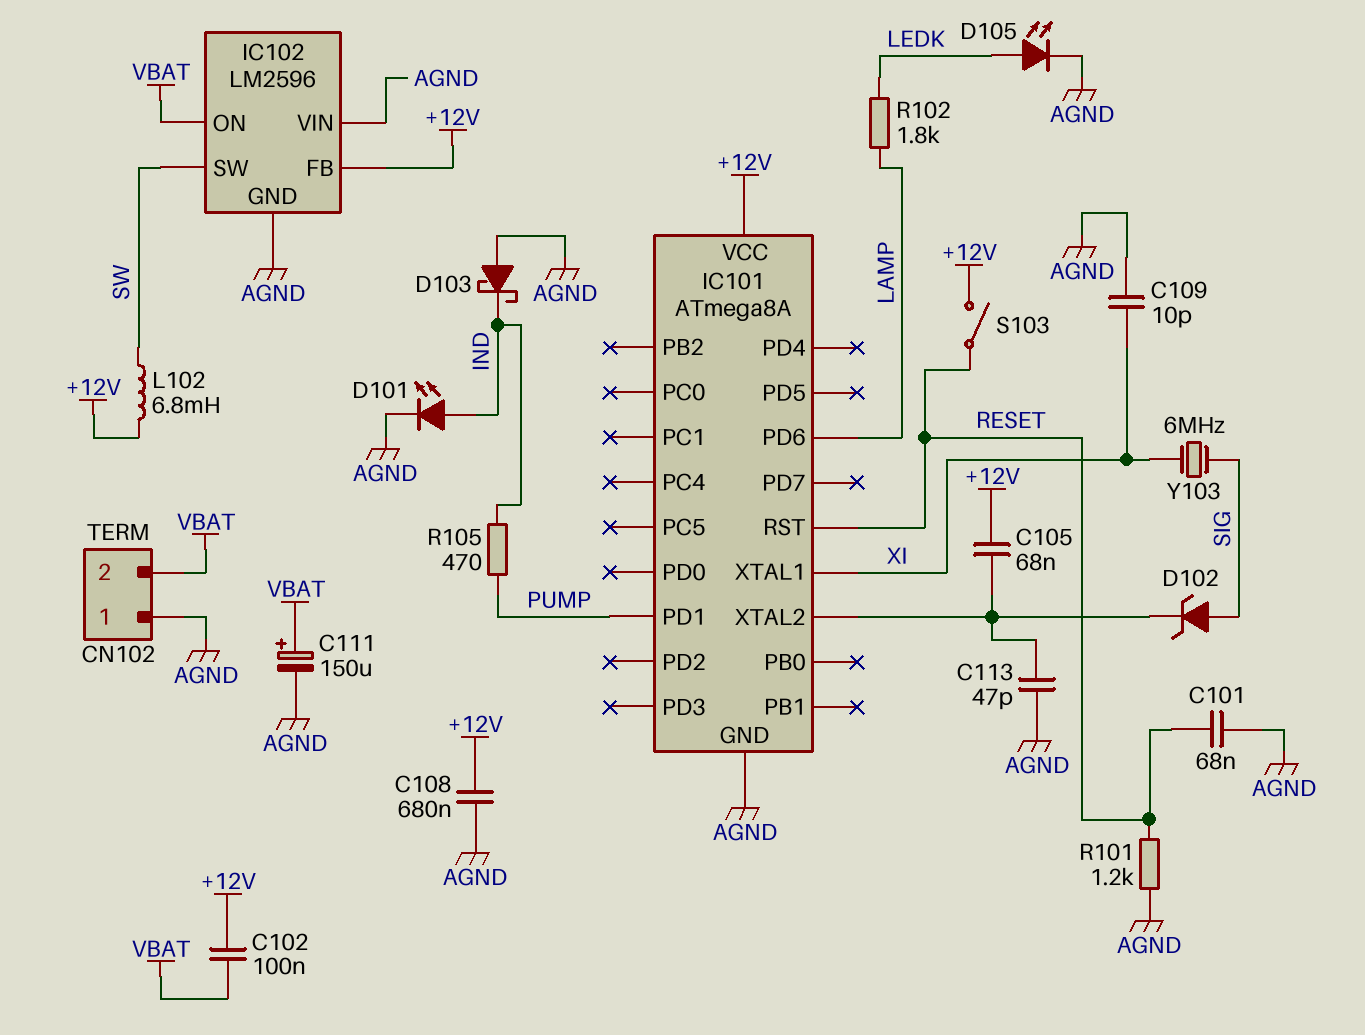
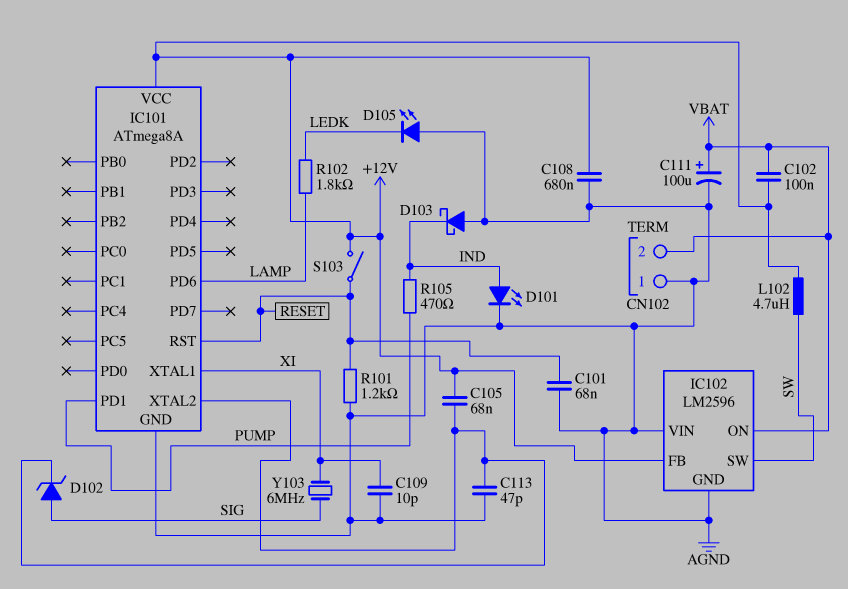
C111: 150uF (plus VBAT, minus AGND) -> 100uF (plus VBAT, minus AGND)
D105: LED (A LEDK, K AGND) -> LED (A AGND, K LEDK)
L102: 6.8mH (+12V, SW) -> 4.7uH (+12V, SW)

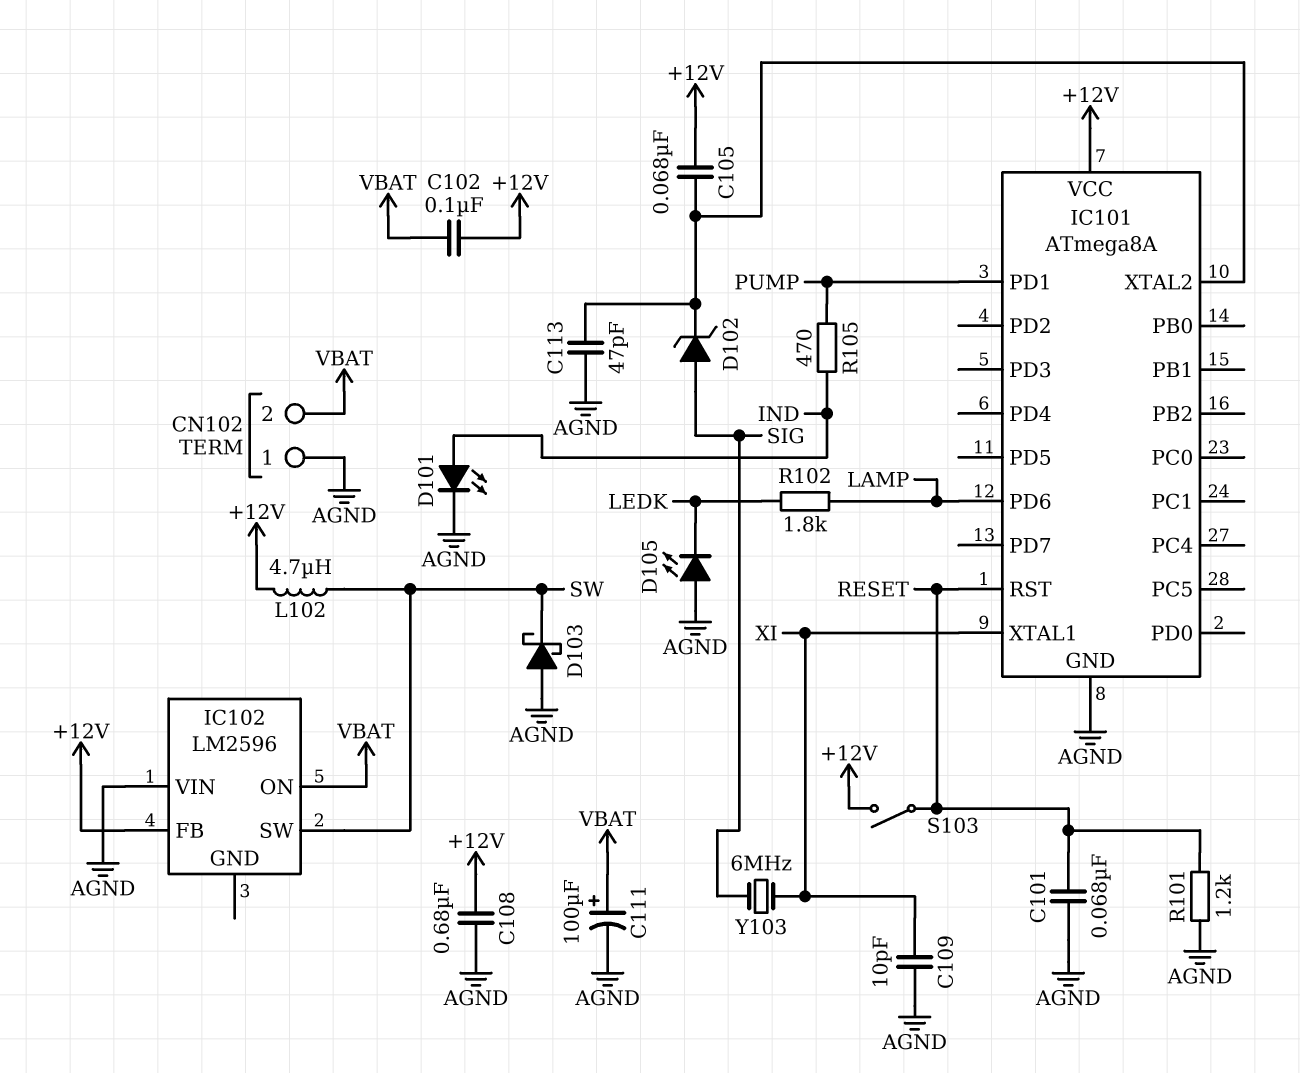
D103: schottky (A AGND, K IND) -> schottky (A AGND, K SW)
IC102 pin GND: AGND -> none

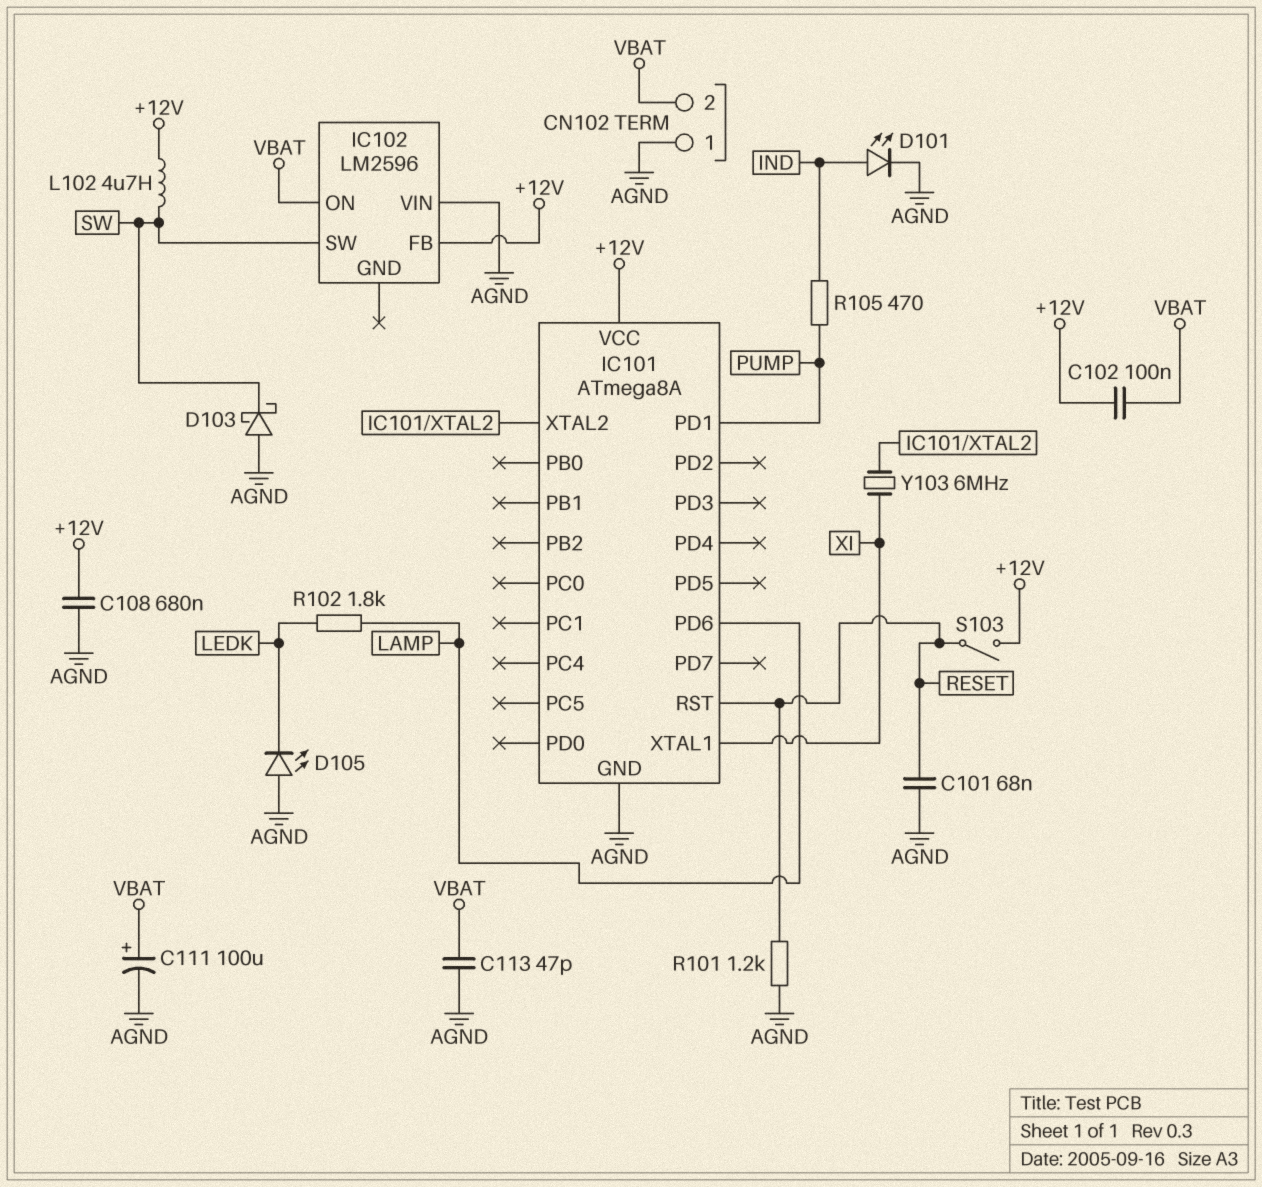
C105: 68nF (+12V, IC101/XTAL2) -> none
C109: 10pF (AGND, XI) -> none
C113: 47pF (AGND, IC101/XTAL2) -> 47pF (AGND, VBAT)
D102: zener (A SIG, K IC101/XTAL2) -> none
Y103: 6MHz (SIG, XI) -> 6MHz (IC101/XTAL2, XI)

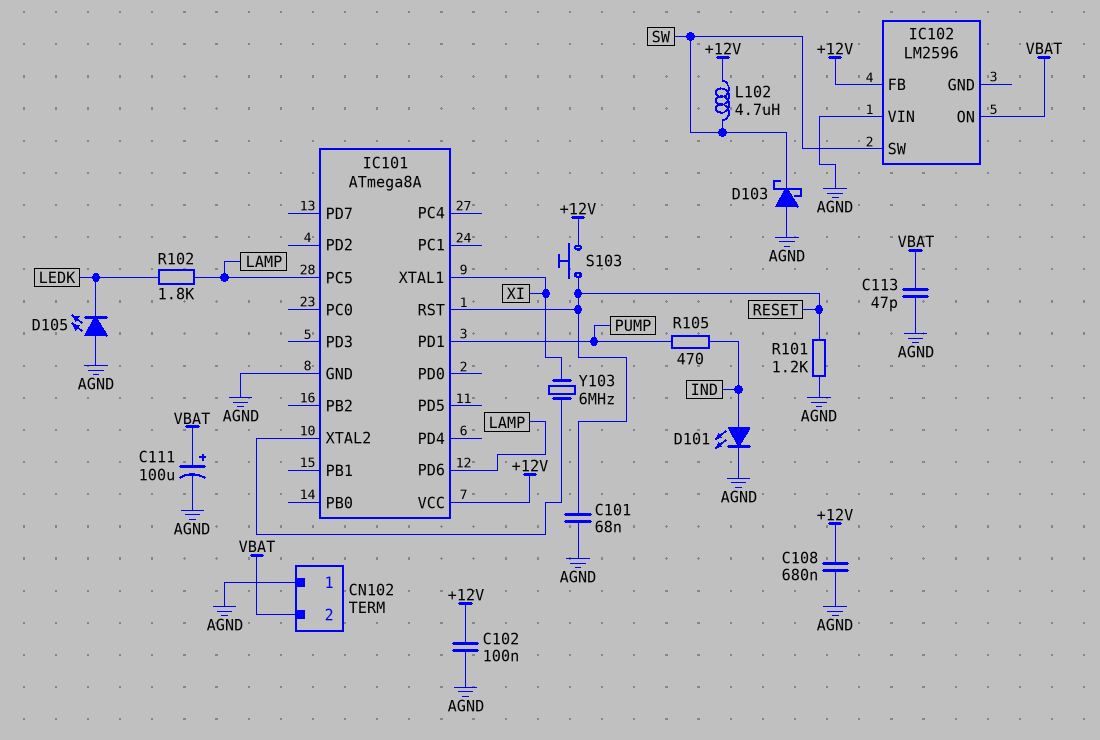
C102: 100nF (+12V, VBAT) -> 100nF (+12V, AGND)
IC101 pin PC5: none -> LAMP
S103: switch (+12V, RESET) -> button (+12V, RESET)

